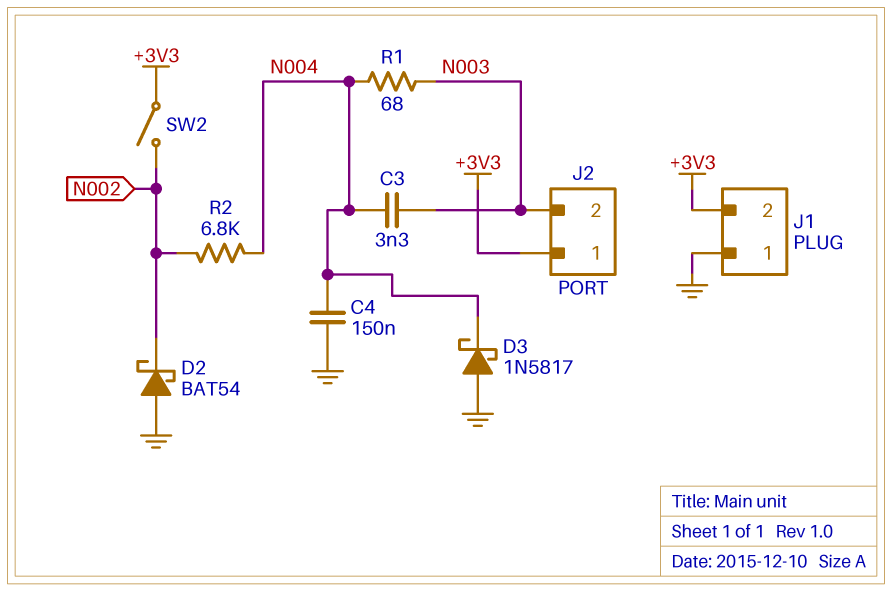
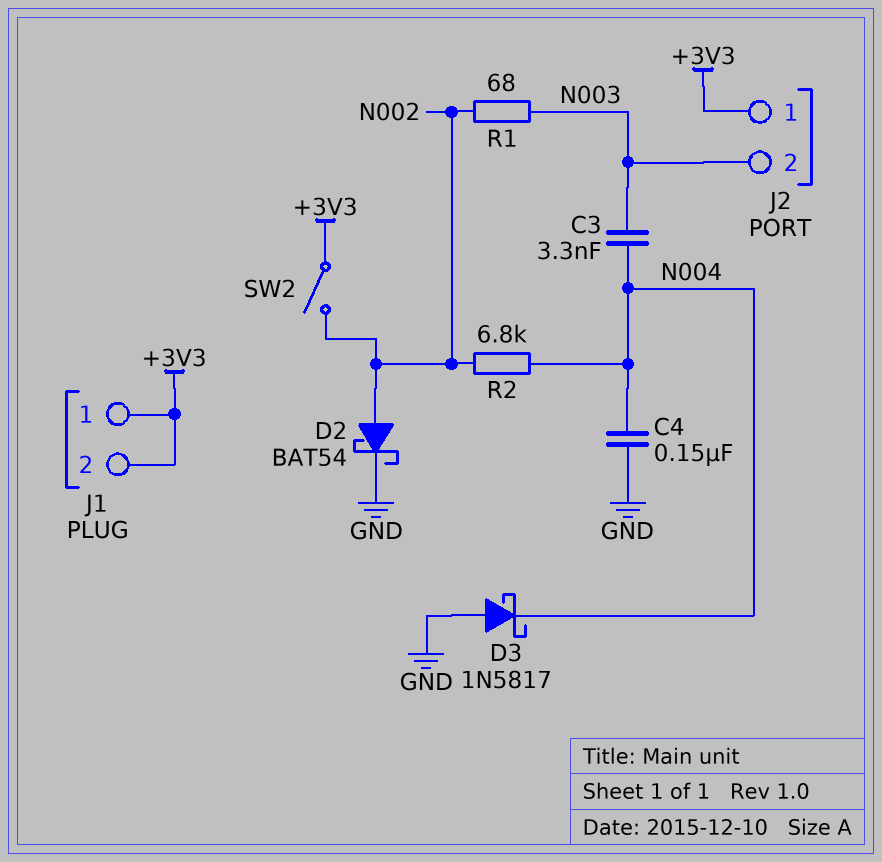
D2: schottky BAT54 (A GND, K N002) -> schottky BAT54 (A N002, K GND)
J1 pin 1: GND -> +3V3
R1: 68 (N003, N004) -> 68 (N002, N003)

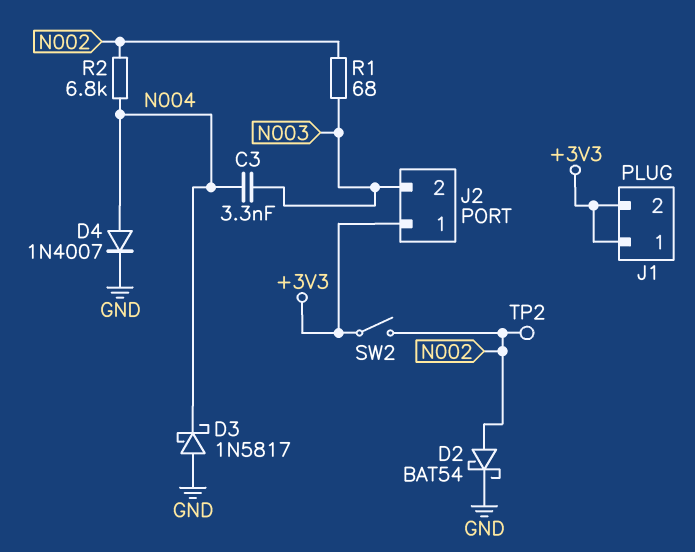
C4: 150nF (GND, N004) -> none
D4: none -> diode 1N4007 (A N004, K GND)
TP2: none -> test point (N002)

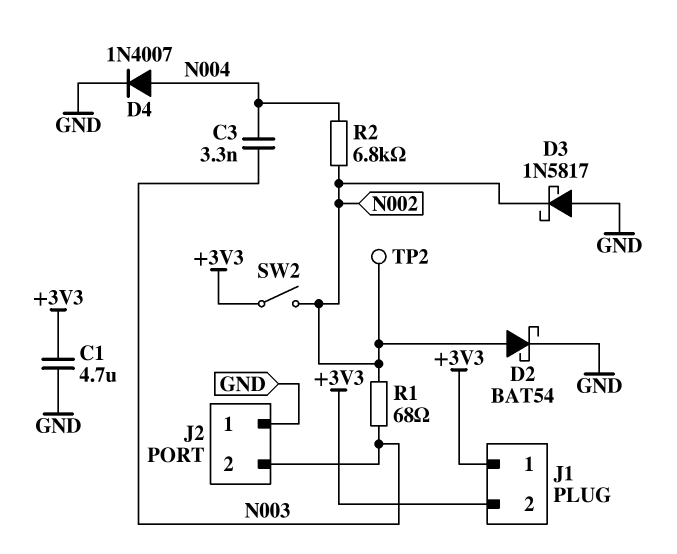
C1: none -> 4.7uF (+3V3, GND)
D3: schottky 1N5817 (A GND, K N004) -> schottky 1N5817 (A GND, K N002)
J2 pin 1: +3V3 -> GND

